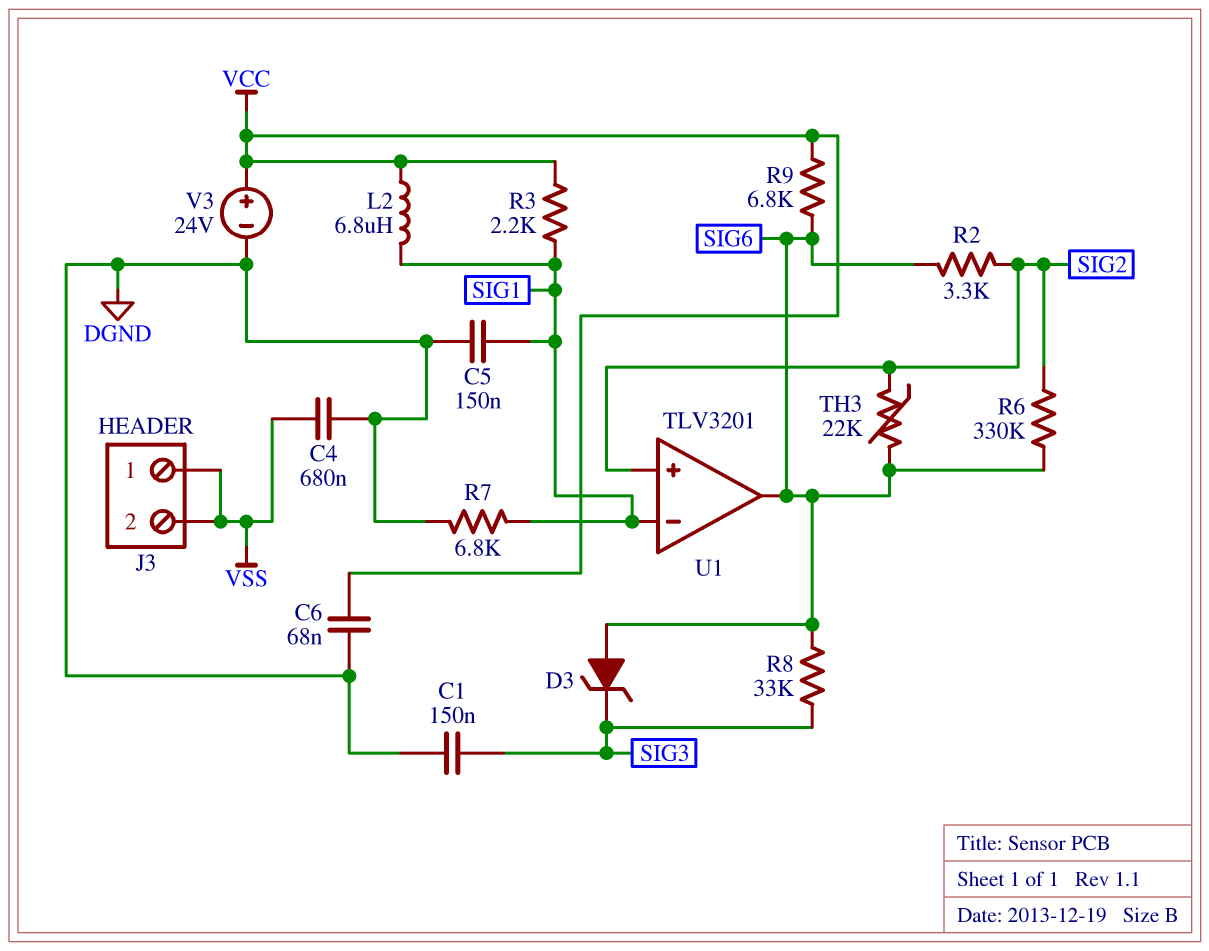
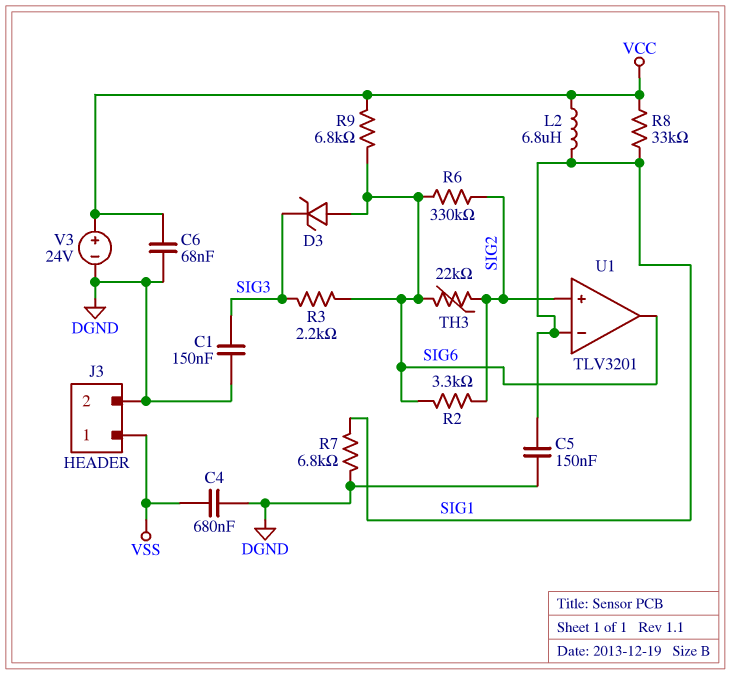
J3 pin 2: VSS -> DGND
R3: 2.2k (SIG1, VCC) -> 2.2k (SIG3, SIG6)
R8: 33k (SIG3, SIG6) -> 33k (SIG1, VCC)

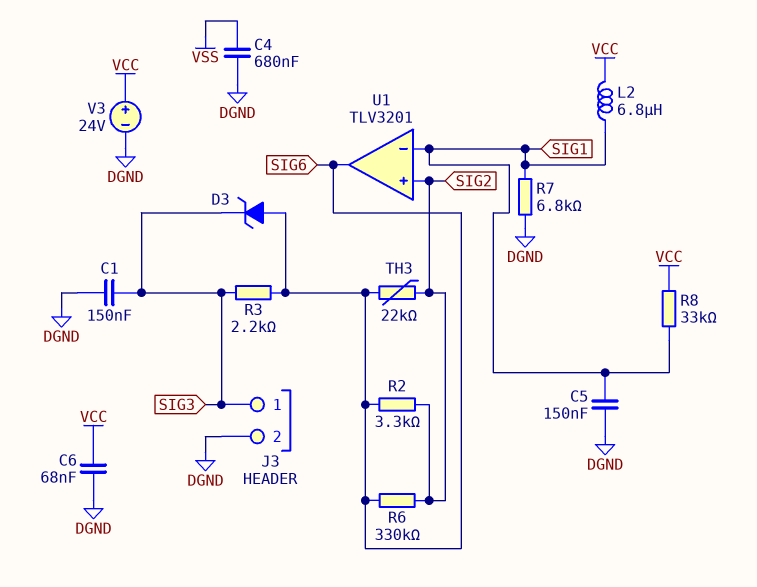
J3 pin 1: VSS -> SIG3
R9: 6.8k (SIG6, VCC) -> none

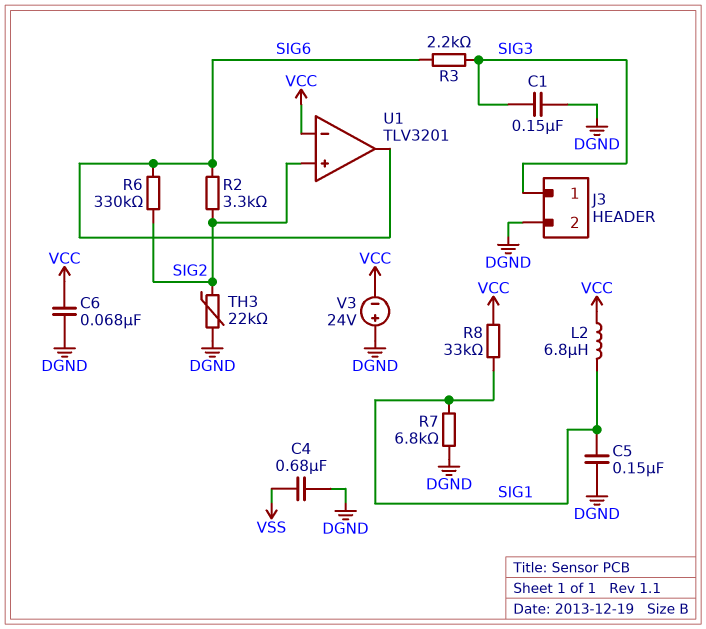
D3: zener (A SIG6, K SIG3) -> none
TH3: 22k (SIG2, SIG6) -> 22k (DGND, SIG2)
U1 pin in-: SIG1 -> VCC
V3: 24V (plus VCC, minus DGND) -> 24V (plus DGND, minus VCC)

